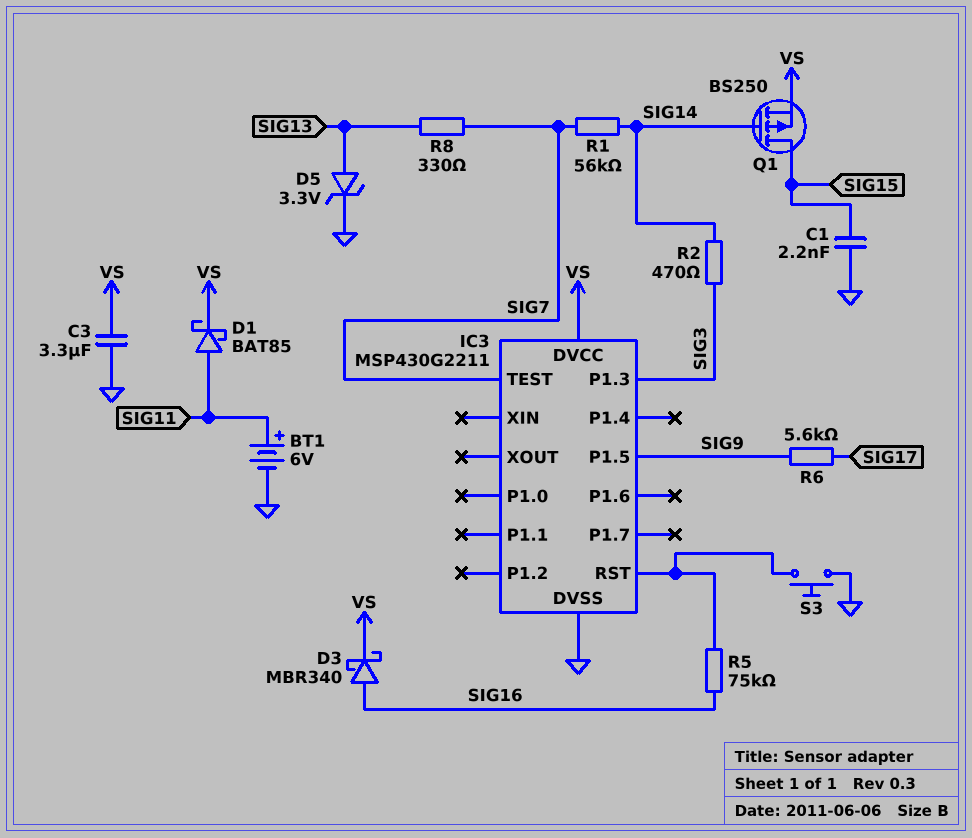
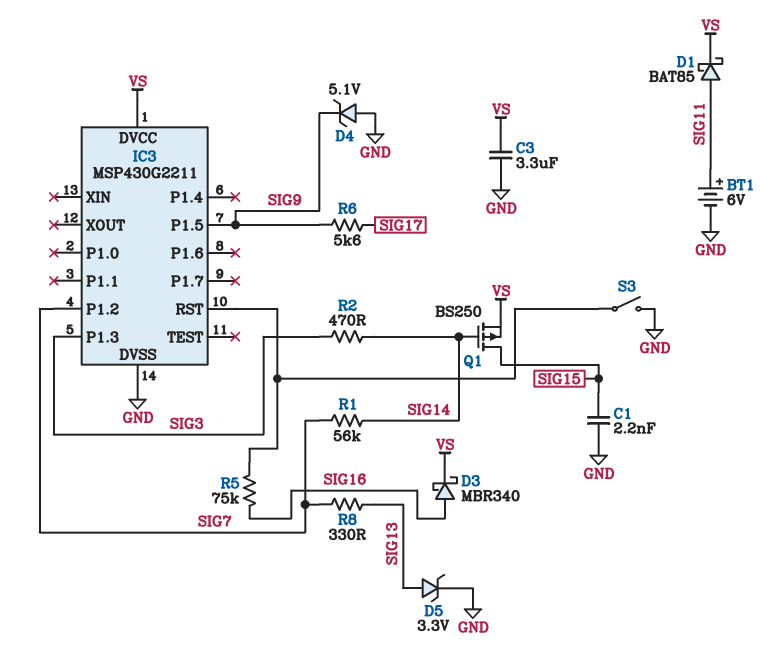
D4: none -> zener 5.1V (A GND, K SIG9)
IC3 pin P1.2: none -> SIG7
IC3 pin TEST: SIG7 -> none
S3: button (GND, IC3/RST) -> switch (GND, IC3/RST)

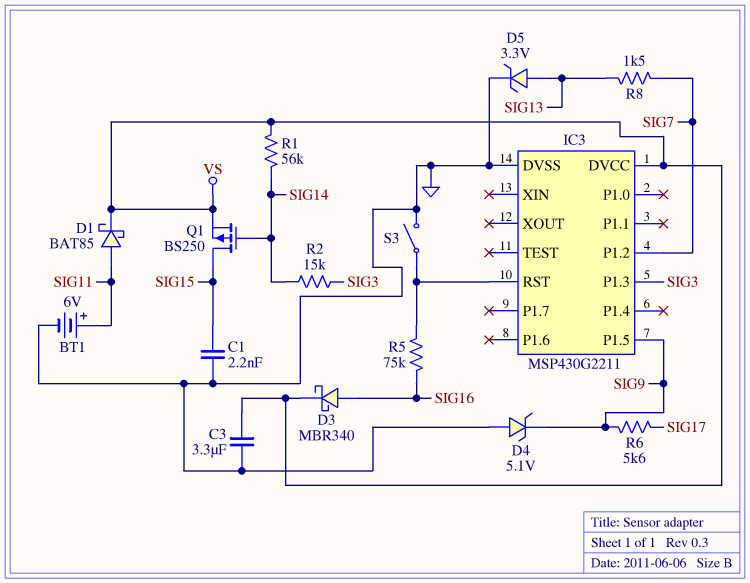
R1: 56k (SIG7, SIG14) -> 56k (SIG14, VS)
R2: 470 (SIG3, SIG14) -> 15k (SIG3, SIG14)
R8: 330 (SIG7, SIG13) -> 1.5k (SIG7, SIG13)

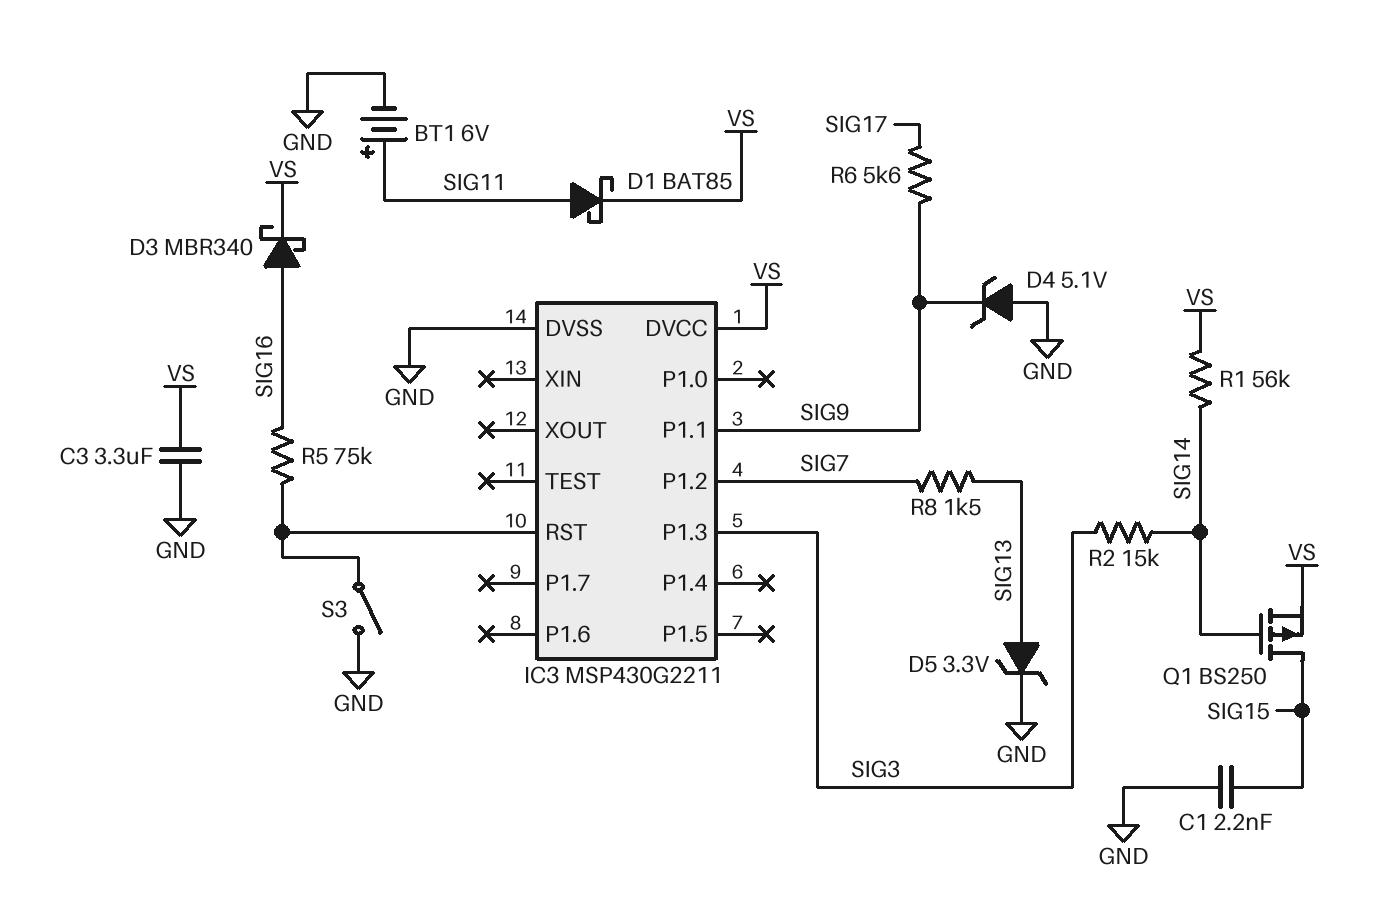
IC3 pin P1.1: none -> SIG9
IC3 pin P1.5: SIG9 -> none

